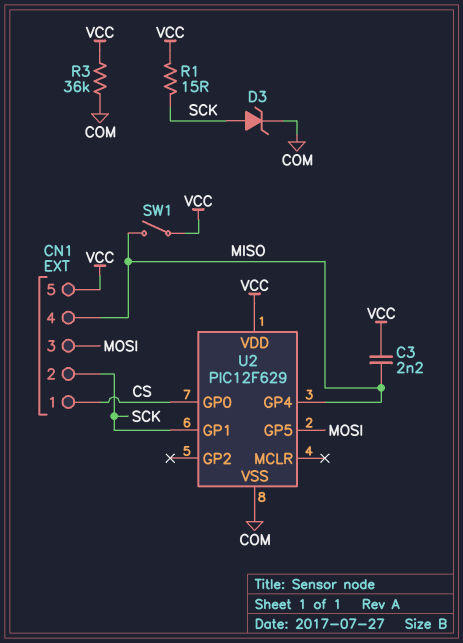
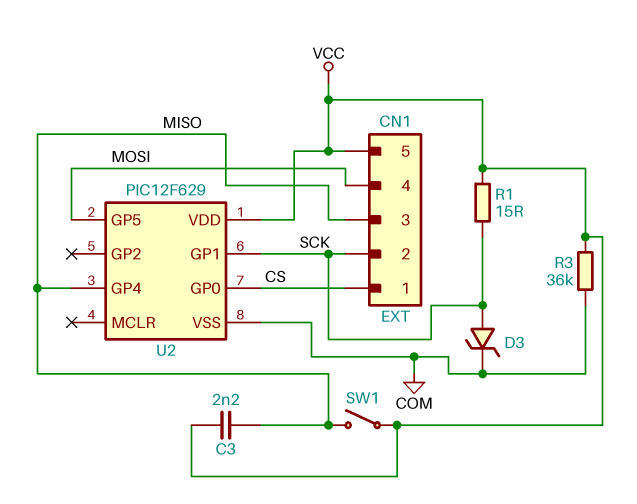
CN1 pin 3: MOSI -> MISO
CN1 pin 4: MISO -> MOSI

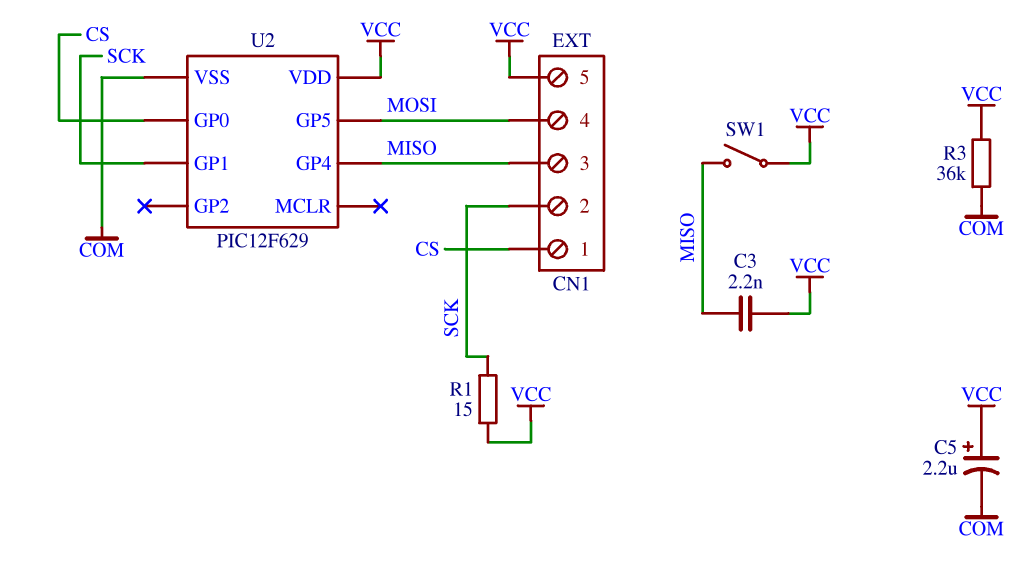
C5: none -> 2.2uF (plus VCC, minus COM)
D3: zener (A SCK, K COM) -> none

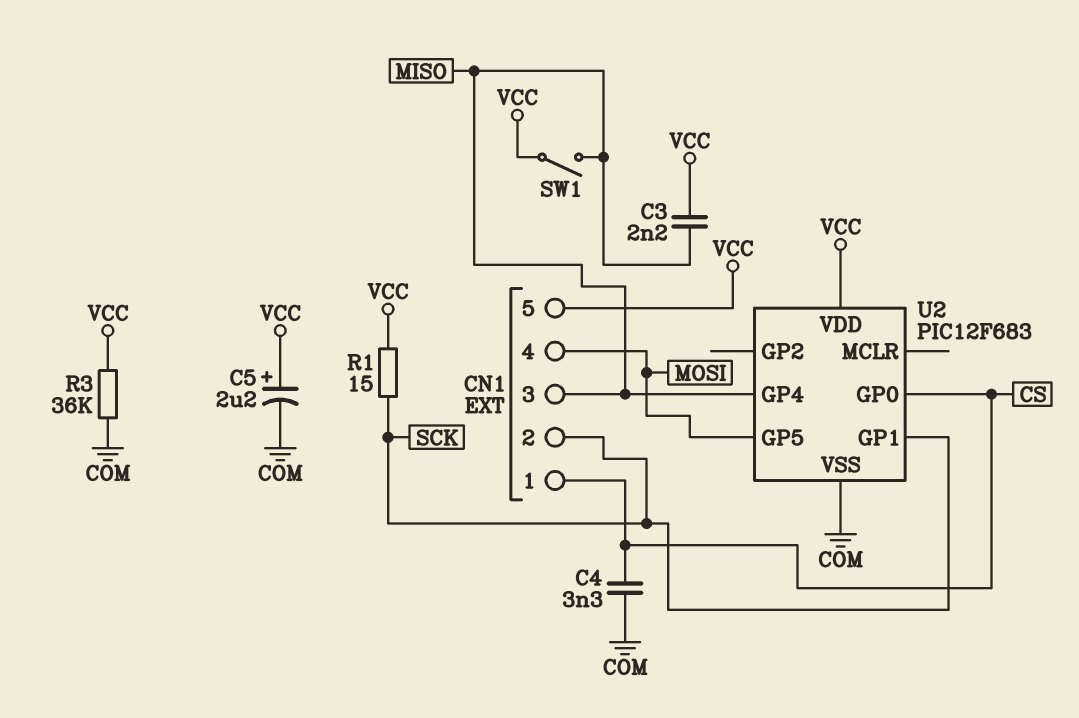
C4: none -> 3.3nF (COM, CS)
U2: PIC12F629 -> PIC12F683

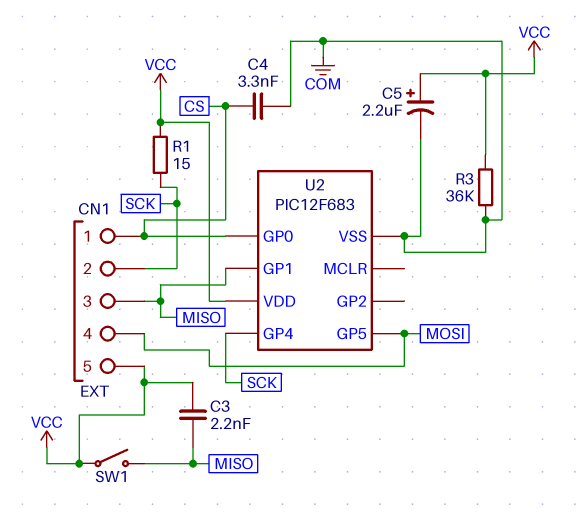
U2 pin GP1: SCK -> MISO
U2 pin GP4: MISO -> SCK

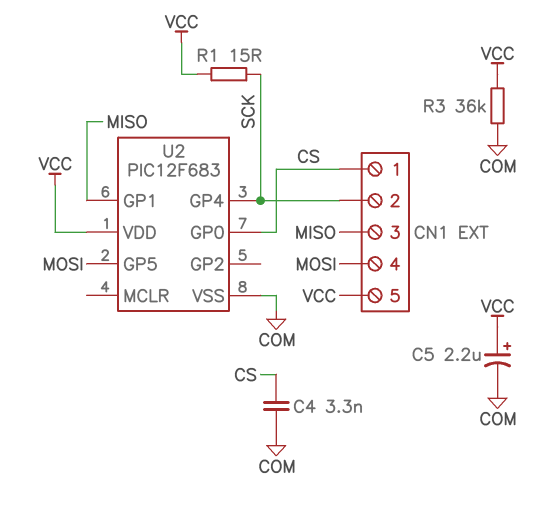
C3: 2.2nF (MISO, VCC) -> none
SW1: switch (MISO, VCC) -> none

